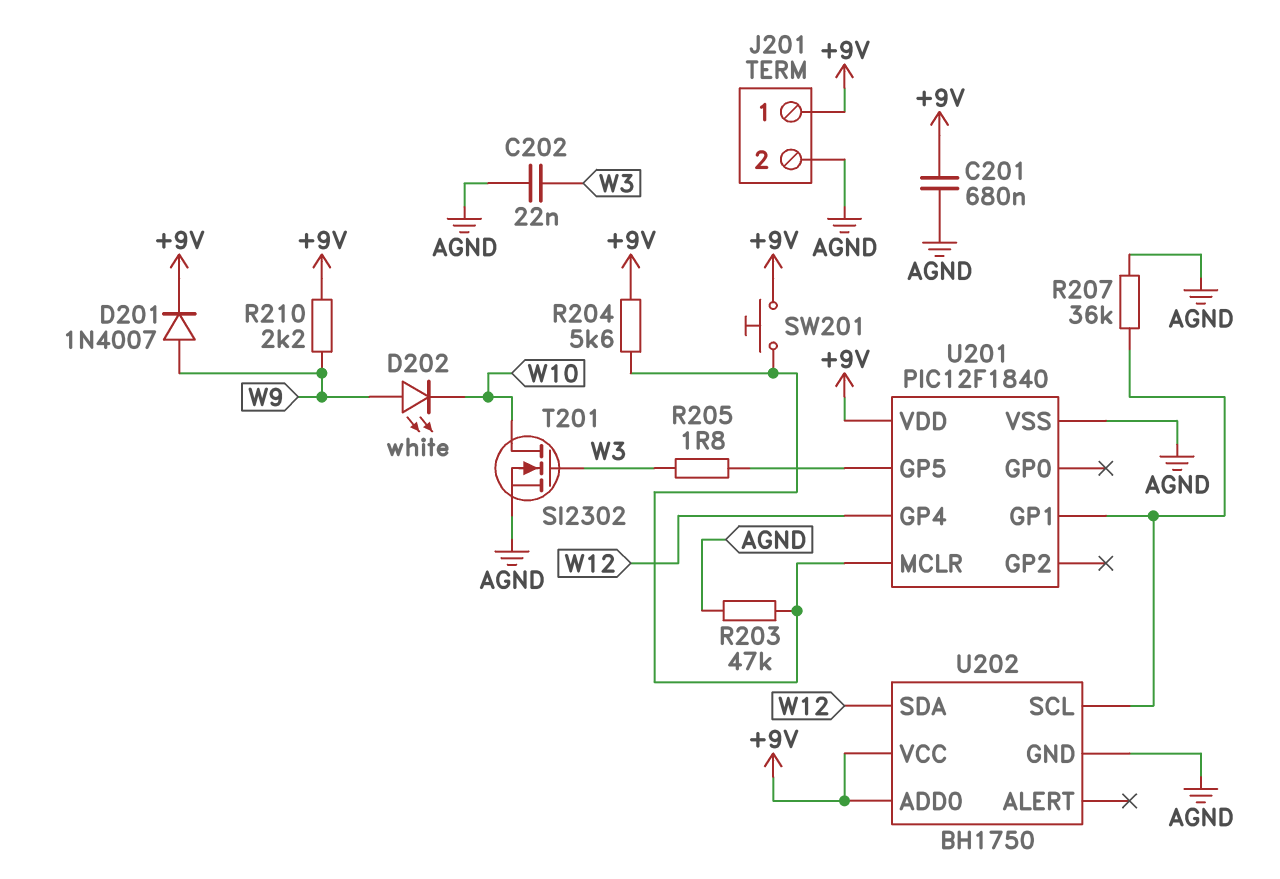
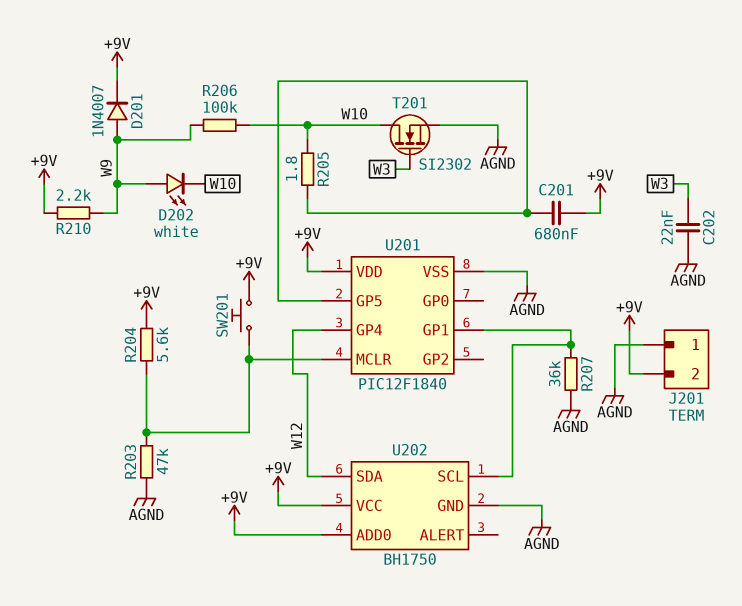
C201: 680nF (+9V, AGND) -> 680nF (+9V, U201/GP5)
J201 pin 1: +9V -> AGND
J201 pin 2: AGND -> +9V
R205: 1.8 (U201/GP5, W3) -> 1.8 (U201/GP5, W10)
R206: none -> 100k (W9, W10)

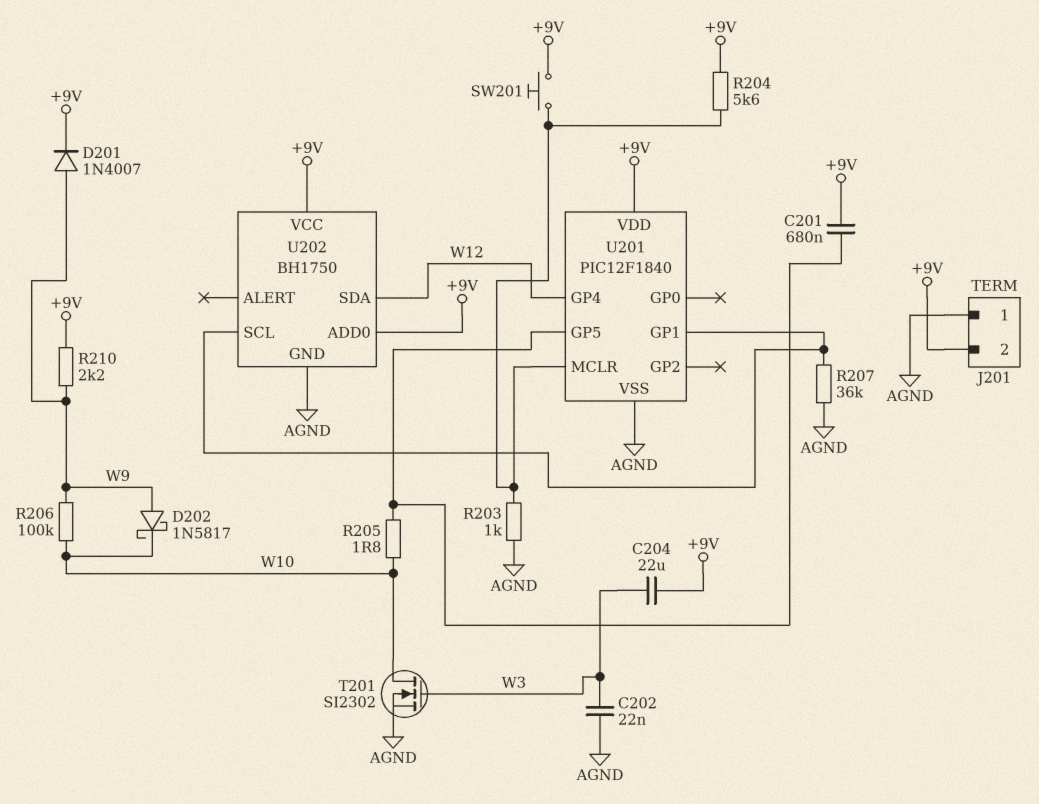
C204: none -> 22uF (+9V, W3)
D202: LED white (A W9, K W10) -> schottky 1N5817 (A W9, K W10)
R203: 47k (AGND, U201/MCLR) -> 1k (AGND, U201/MCLR)

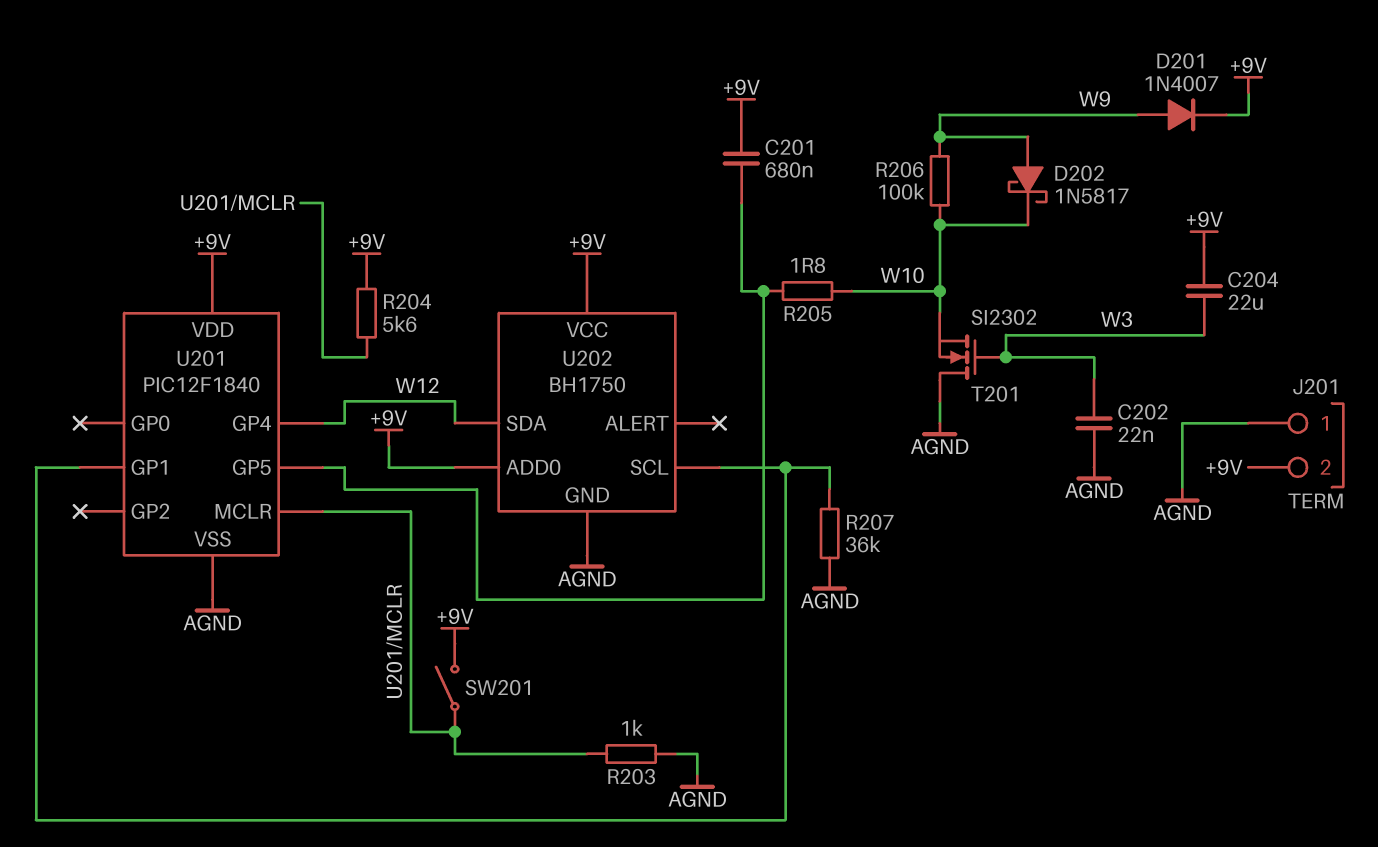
R210: 2.2k (+9V, W9) -> none
SW201: button (+9V, U201/MCLR) -> switch (+9V, U201/MCLR)
T201: NMOS SI2302 (G W3, D W10, S AGND) -> NMOS SI2302 (G W3, D AGND, S W10)

